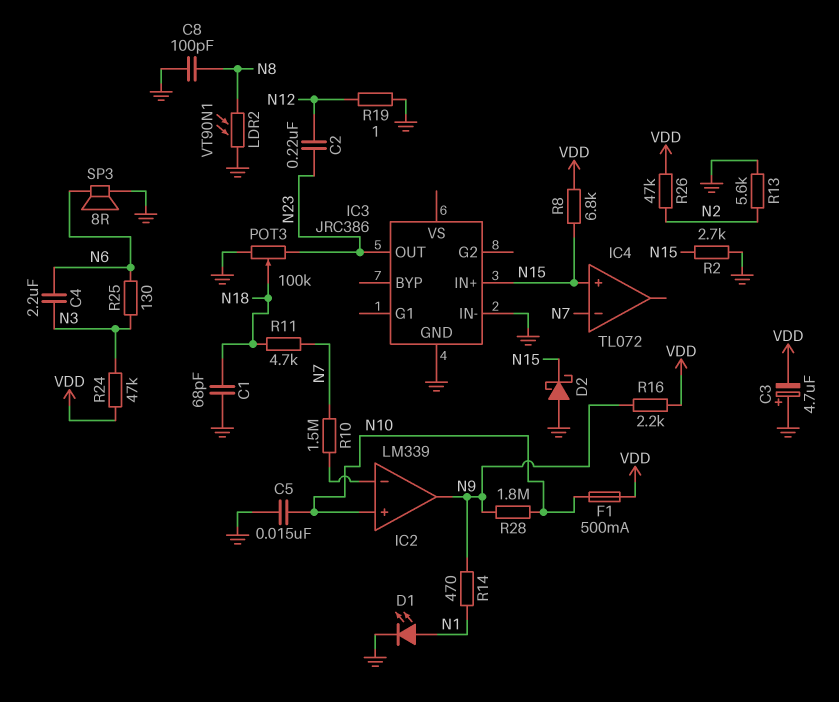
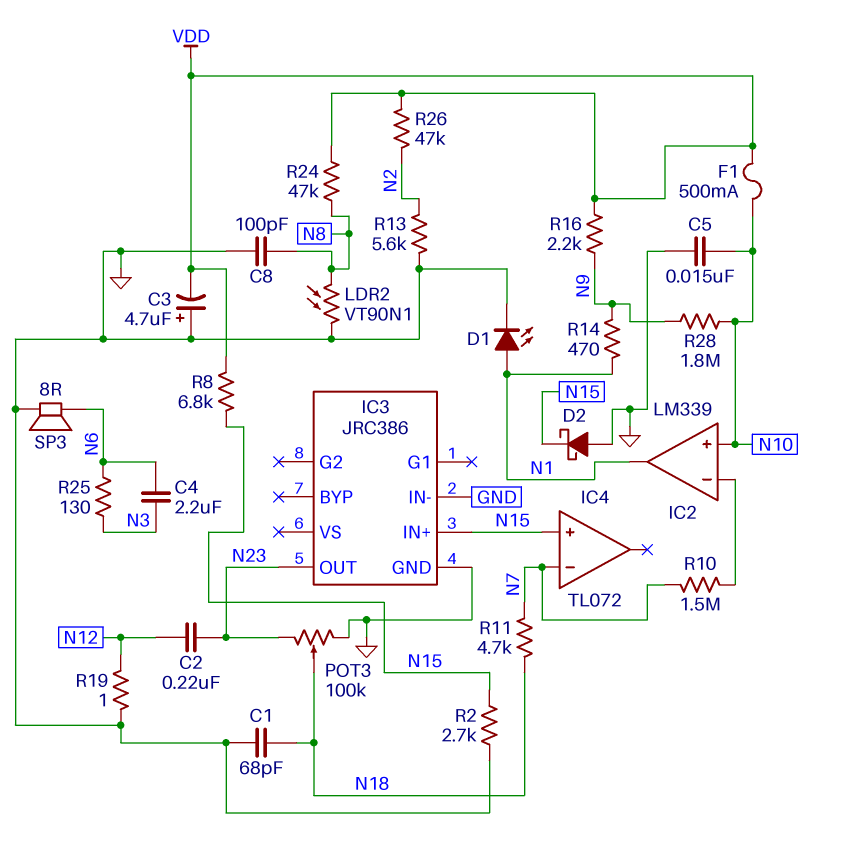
IC2 pin out: N9 -> N1
R24: 47k (N3, VDD) -> 47k (N8, VDD)

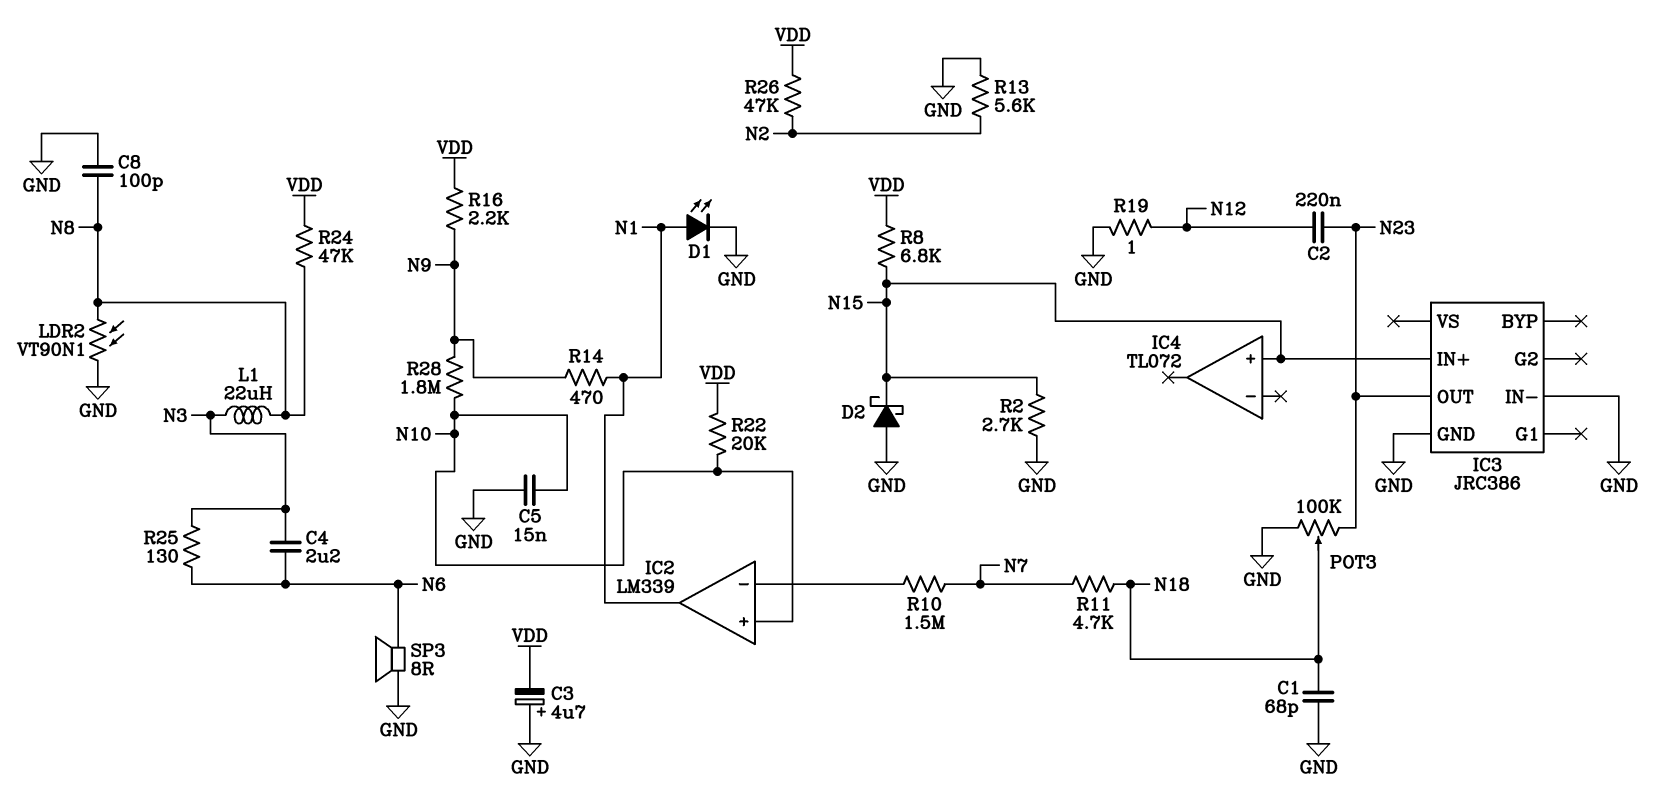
F1: 500mA (N10, VDD) -> none
IC4 pin in-: N7 -> none
L1: none -> 22uH (N3, N8)
R22: none -> 20k (N10, VDD)

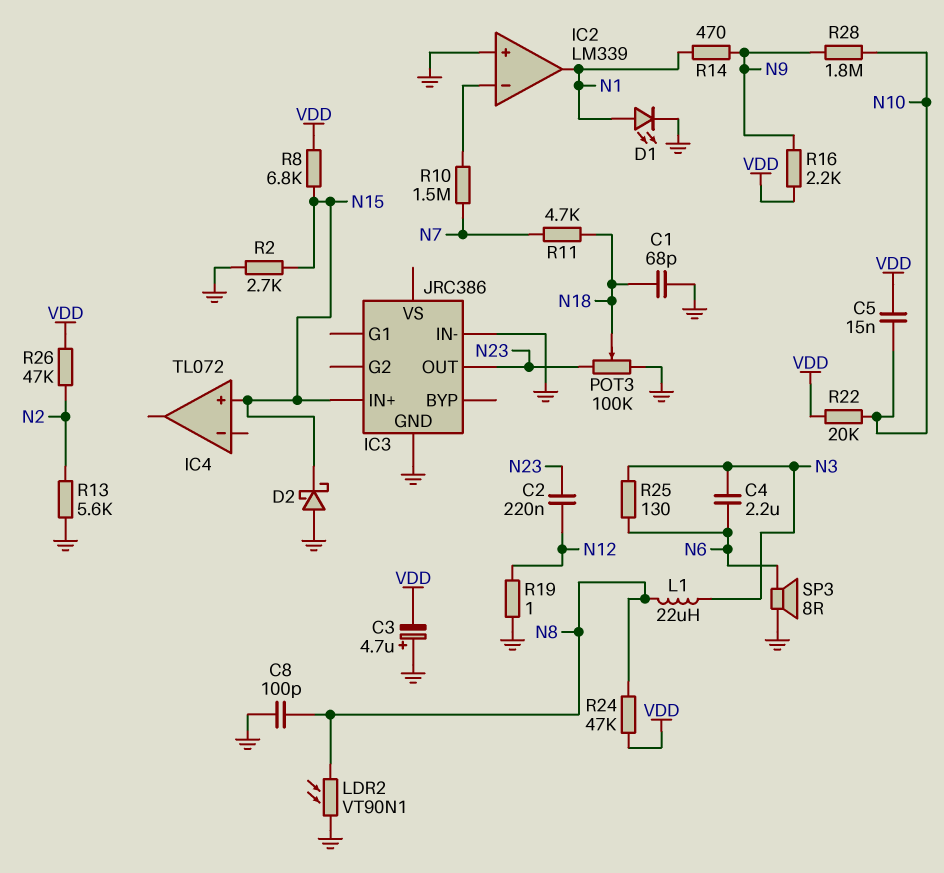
C5: 15nF (GND, N10) -> 15nF (N10, VDD)
IC2 pin in+: N10 -> GND

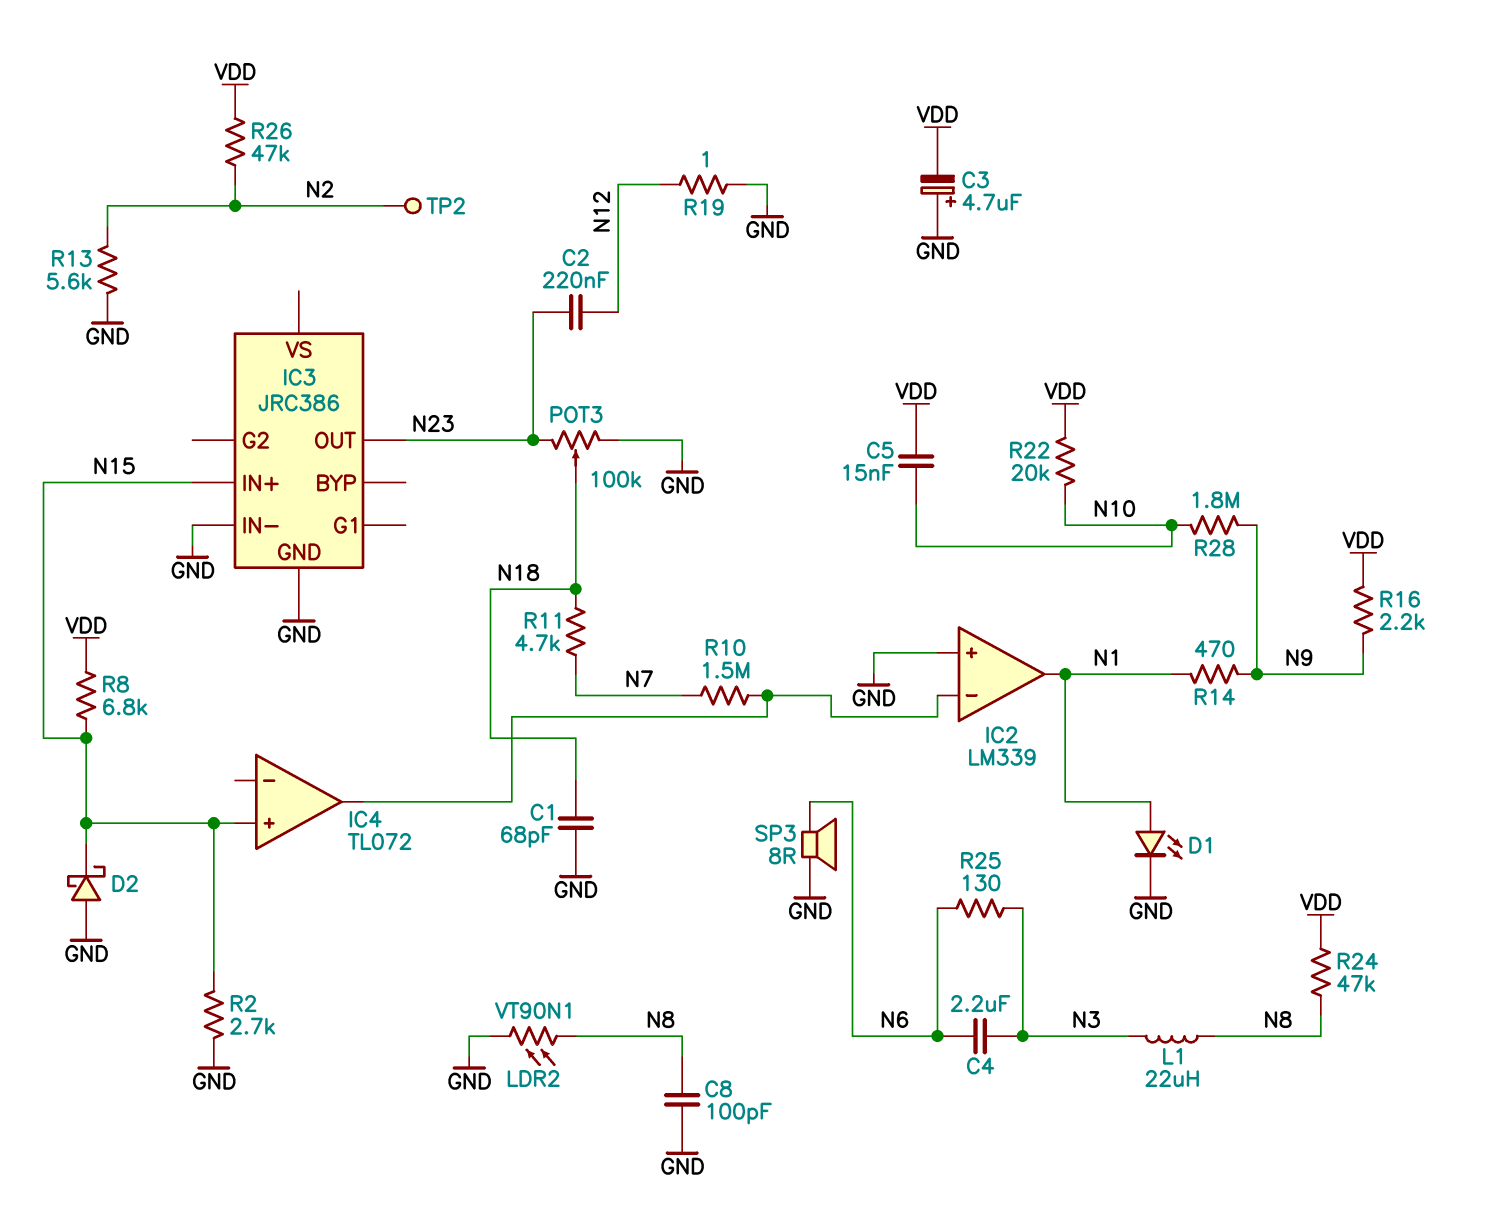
IC4 pin out: none -> IC2/in-
TP2: none -> test point (N2)

